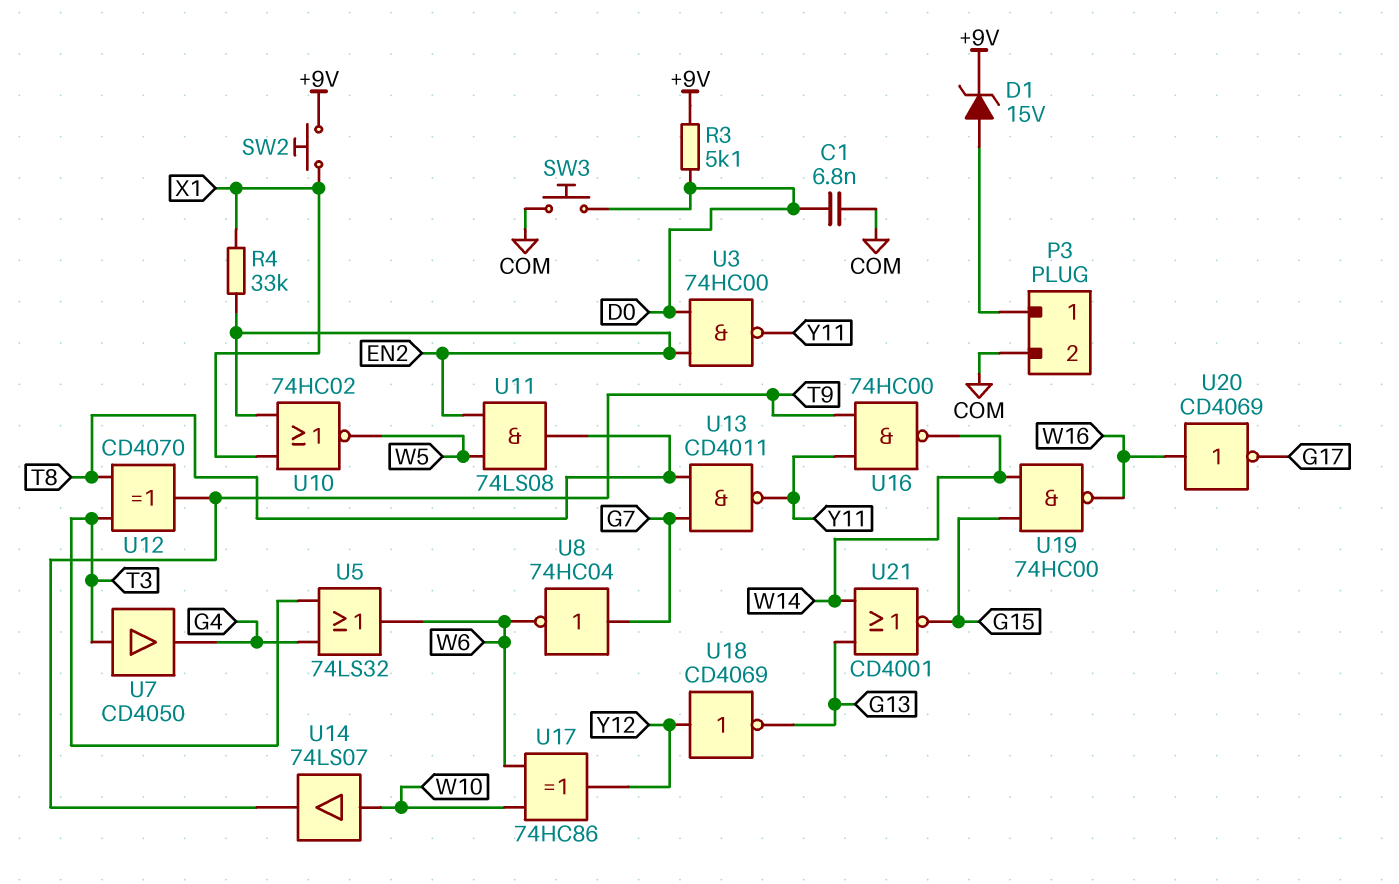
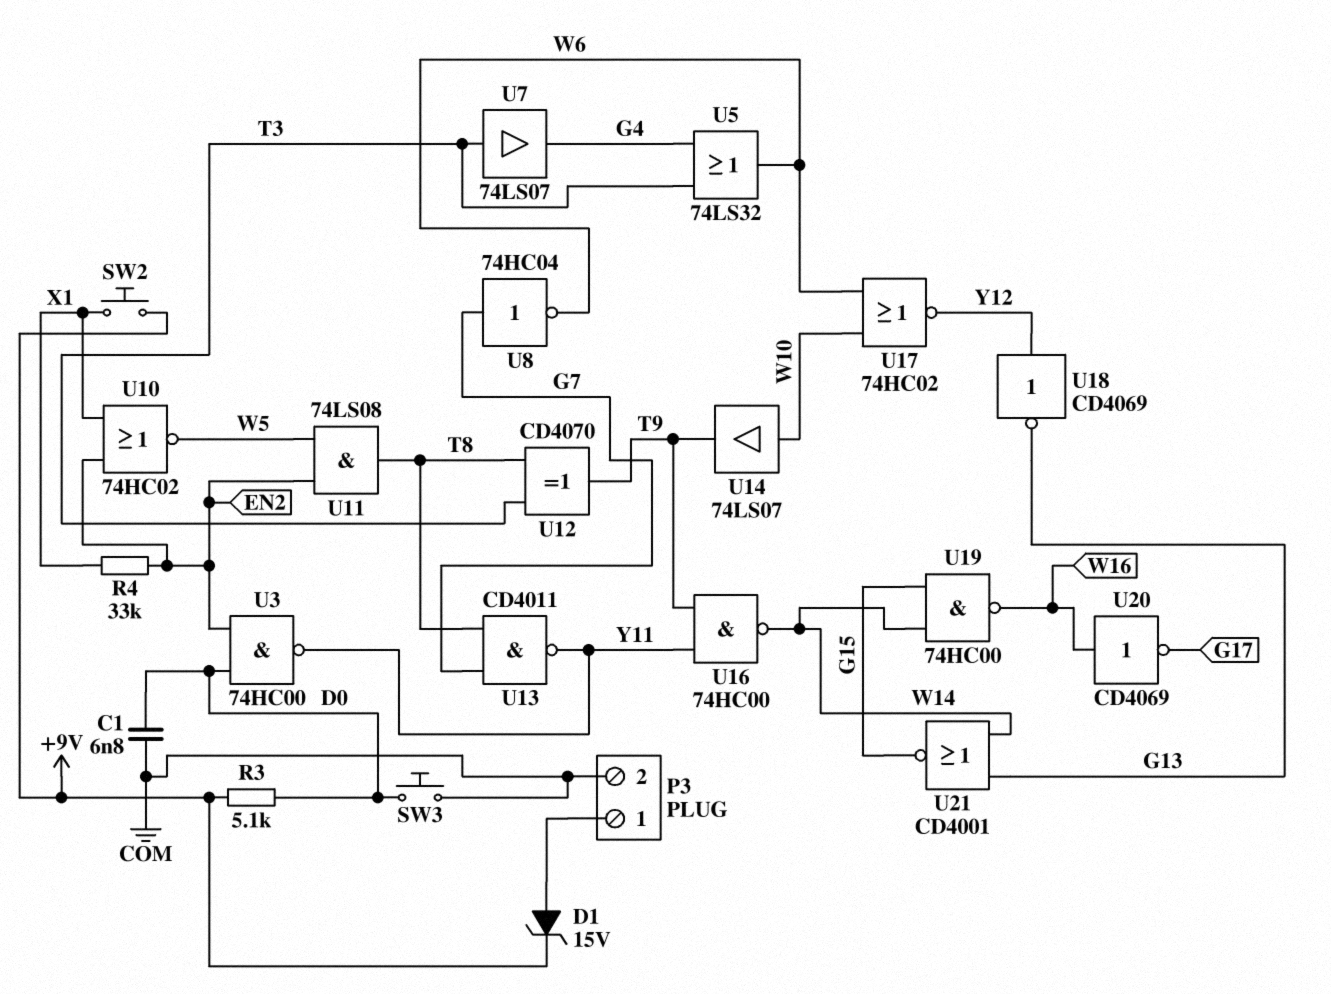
U7: buffer CD4050 (in T3, out G4) -> buffer 74LS07 (in T3, out G4)
U17: XOR 74HC86 (in W6, in W10, out Y12) -> NOR 74HC02 (in W6, in W10, out Y12)

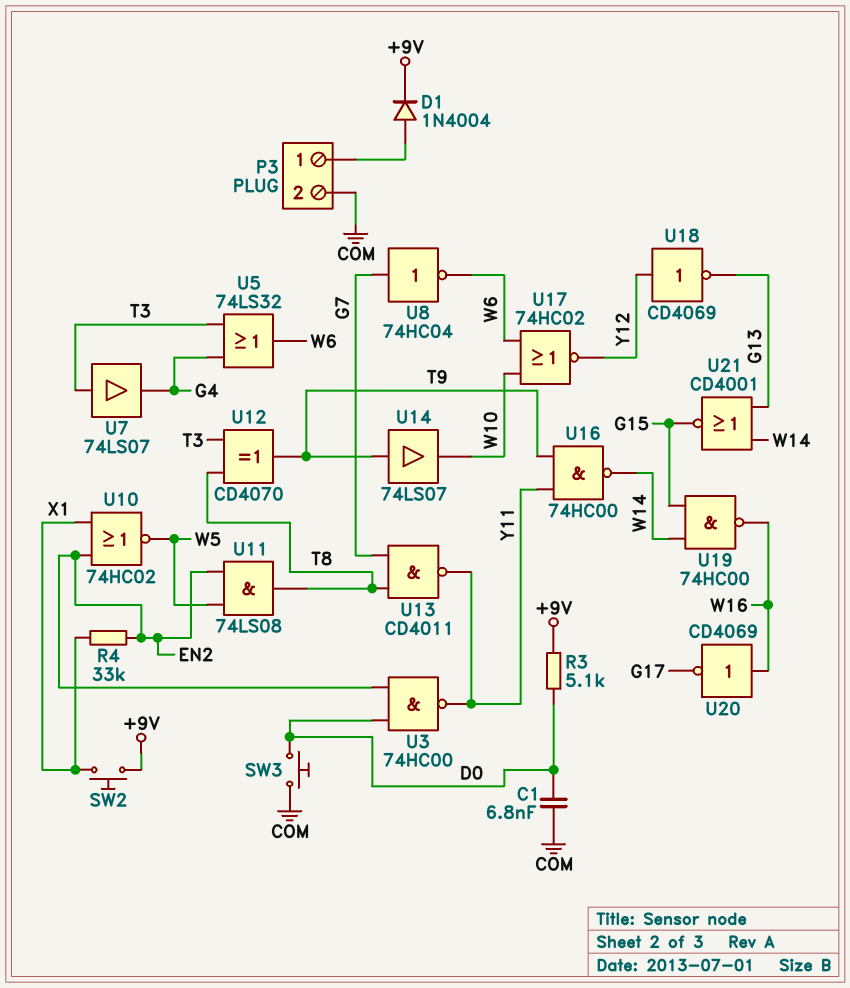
D1: zener 15V (A P3/1, K +9V) -> diode 1N4004 (A P3/1, K +9V)
U14: buffer 74LS07 (in W10, out T9) -> buffer 74LS07 (in T9, out W10)

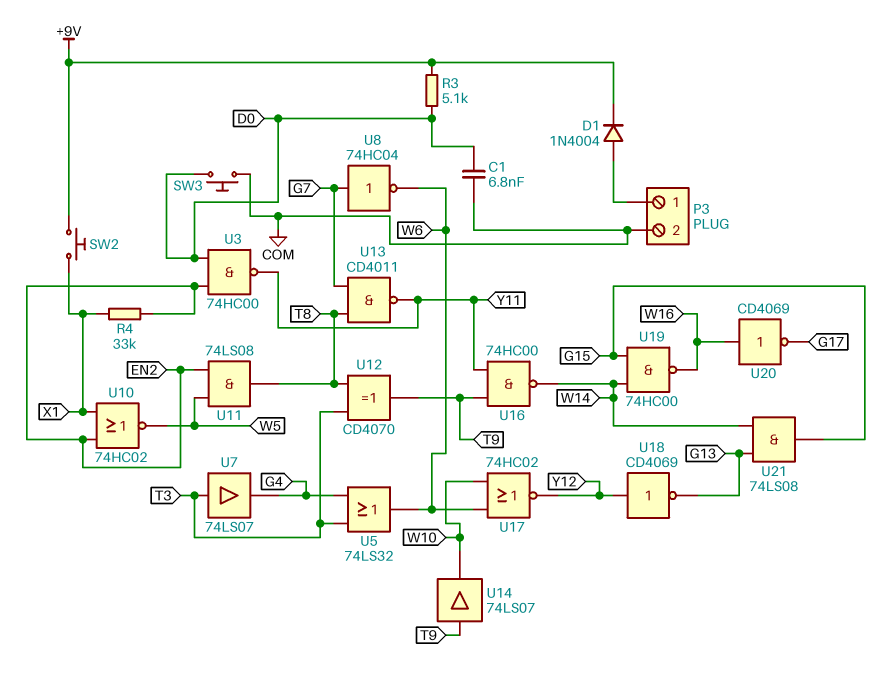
U21: NOR CD4001 (in G13, in W14, out G15) -> AND 74LS08 (in G13, in W14, out G15)

